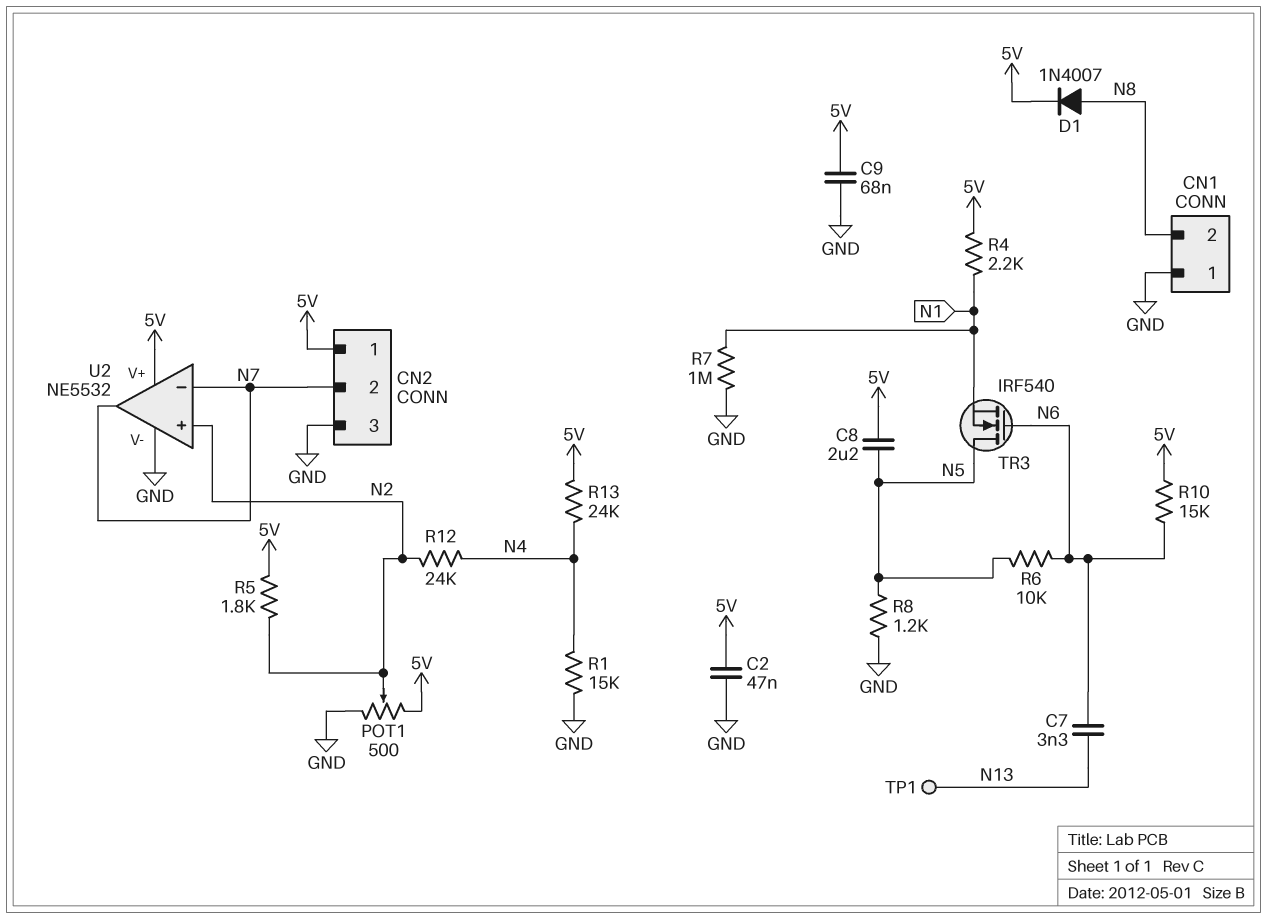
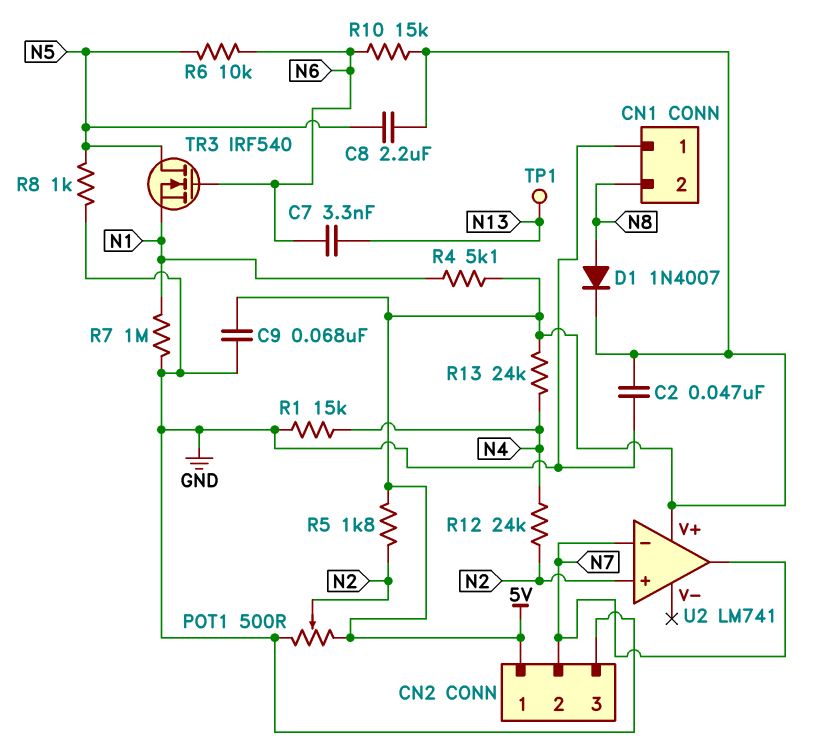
R4: 2.2k (5V, N1) -> 5.1k (5V, N1)
R8: 1.2k (GND, N5) -> 1k (GND, N5)
U2: NE5532 -> LM741
U2 pin V-: GND -> none

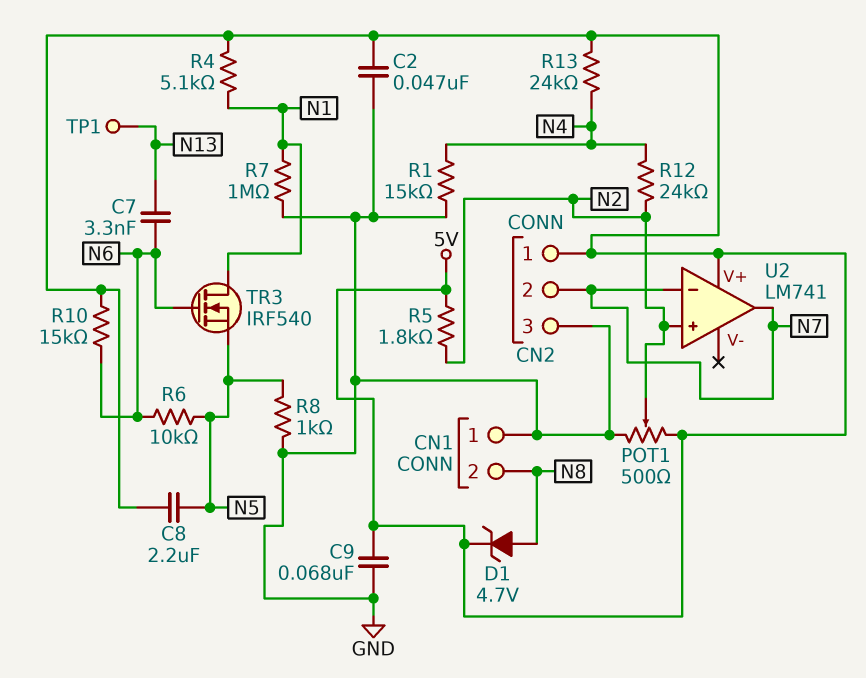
D1: diode 1N4007 (A N8, K 5V) -> zener 4.7V (A N8, K 5V)
TR3: NMOS IRF540 (G N6, D N5, S N1) -> NMOS IRF540 (G N6, D N1, S N5)

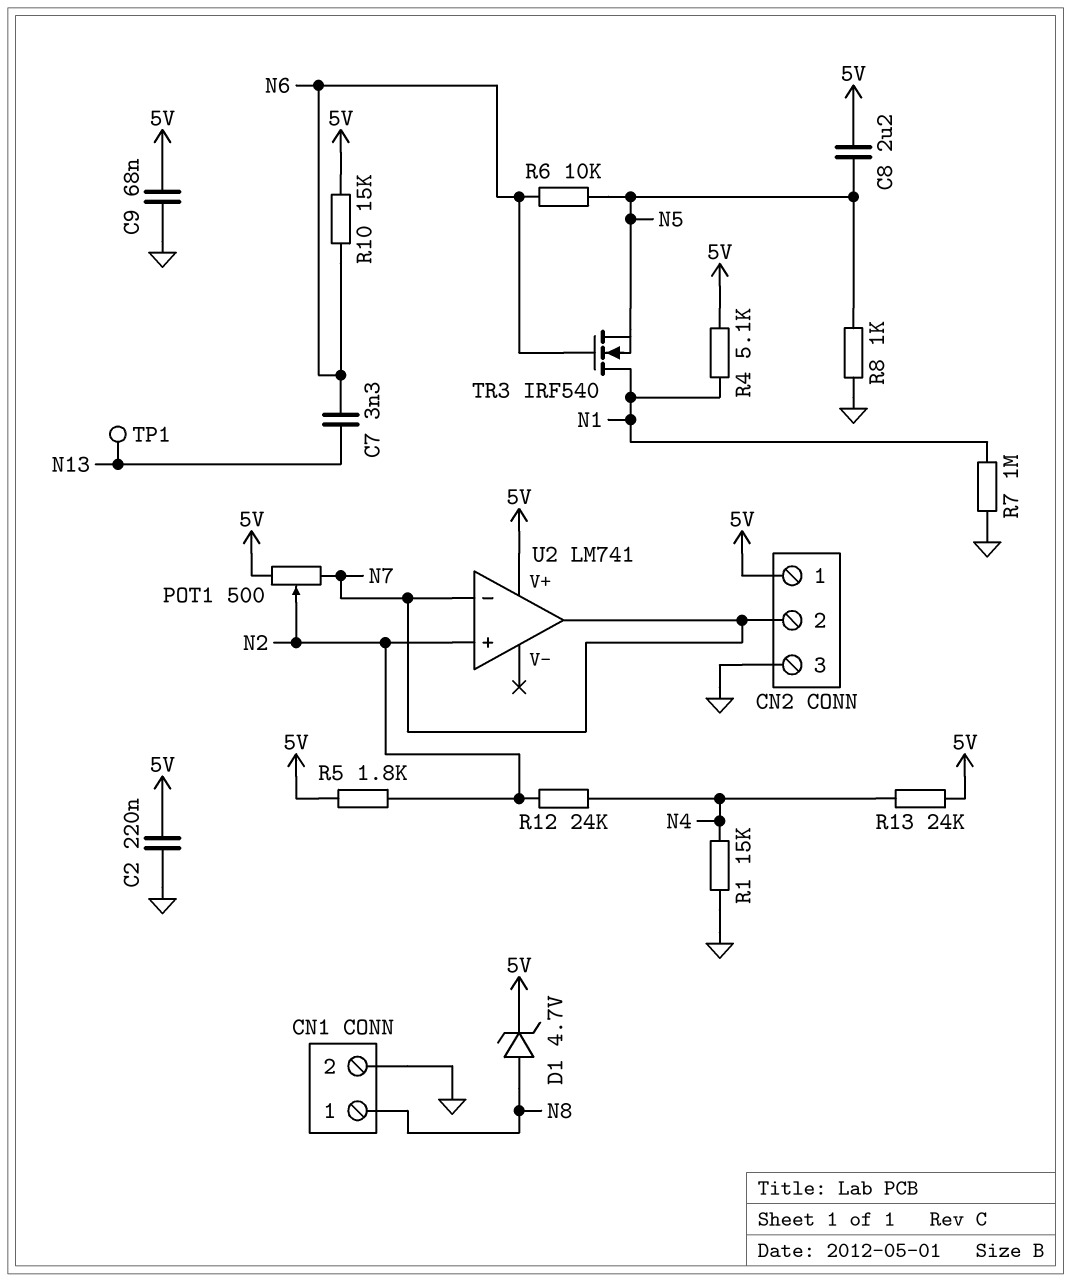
C2: 47nF (5V, GND) -> 220nF (5V, GND)
CN1 pin 1: GND -> N8
CN1 pin 2: N8 -> GND
POT1: 500 (5V, GND, wiper N2) -> 500 (5V, N7, wiper N2)

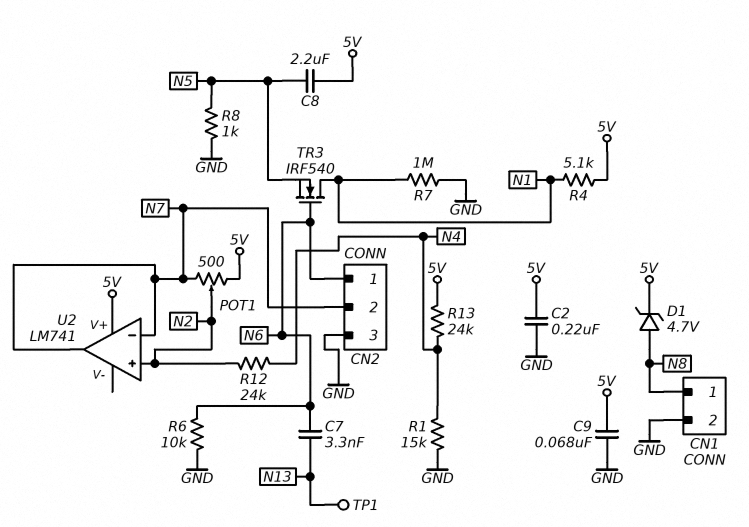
CN2 pin 1: 5V -> N6
R5: 1.8k (5V, N2) -> none
R6: 10k (N5, N6) -> 10k (GND, N6)
R10: 15k (5V, N6) -> none

